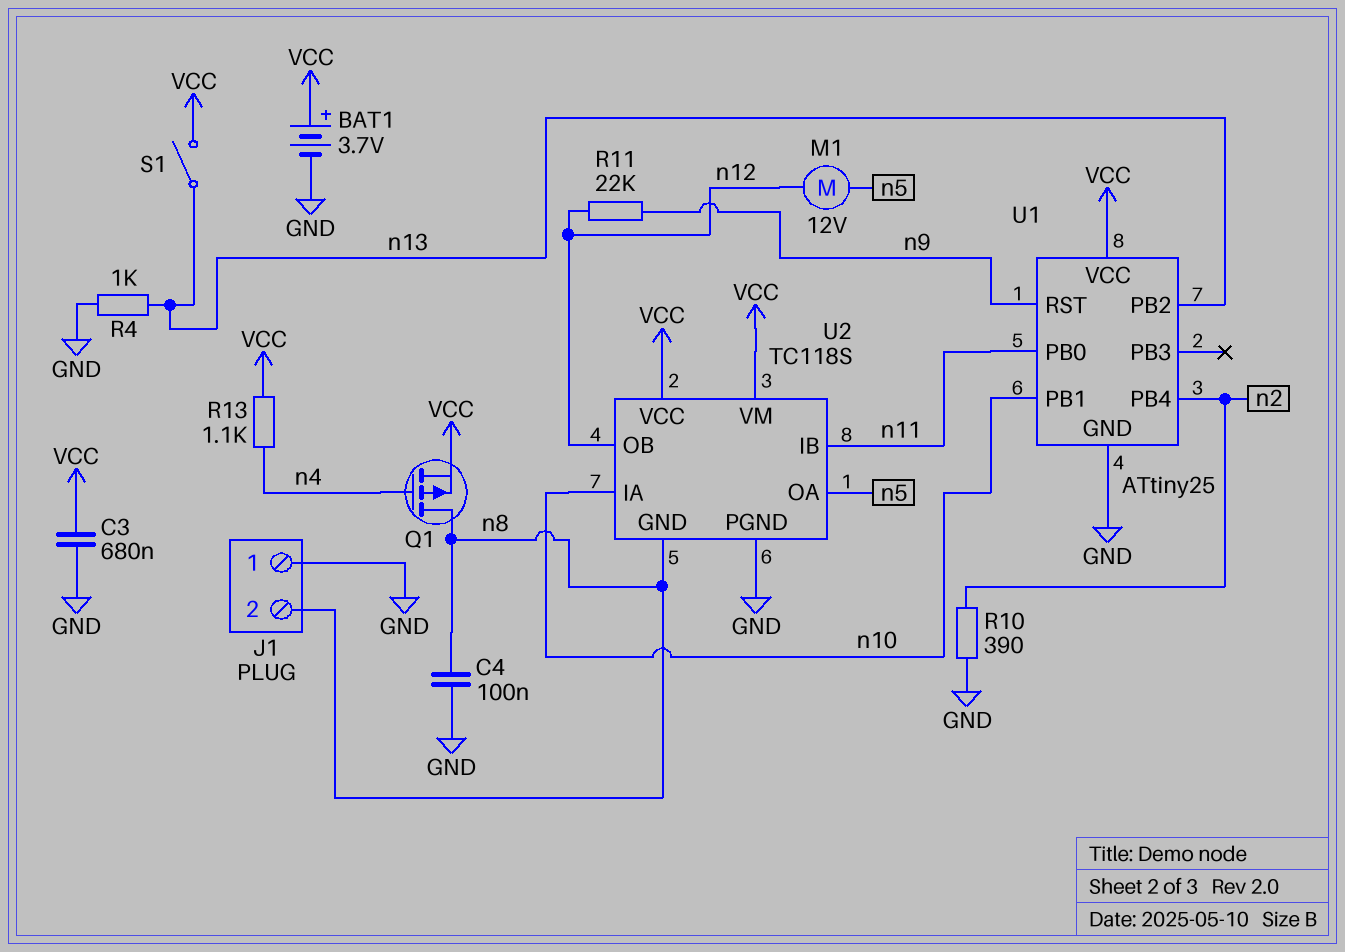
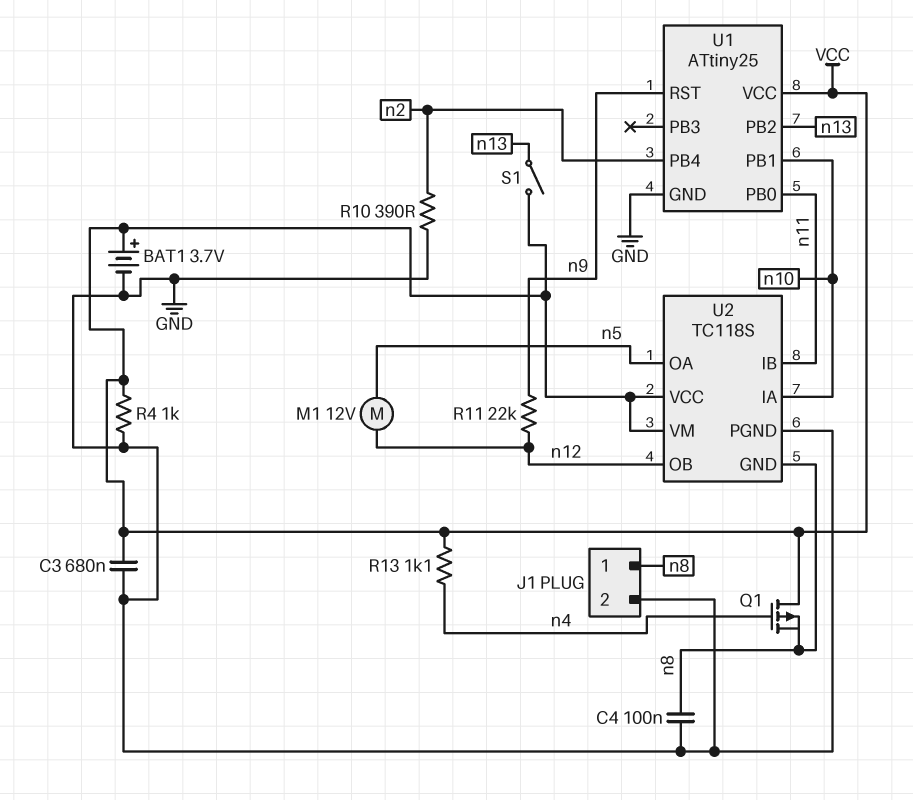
J1 pin 1: GND -> n8
J1 pin 2: n8 -> GND
Q1: PMOS (G n4, D n8, S VCC) -> PMOS (G n4, D VCC, S n8)
R4: 1k (GND, n13) -> 1k (GND, VCC)

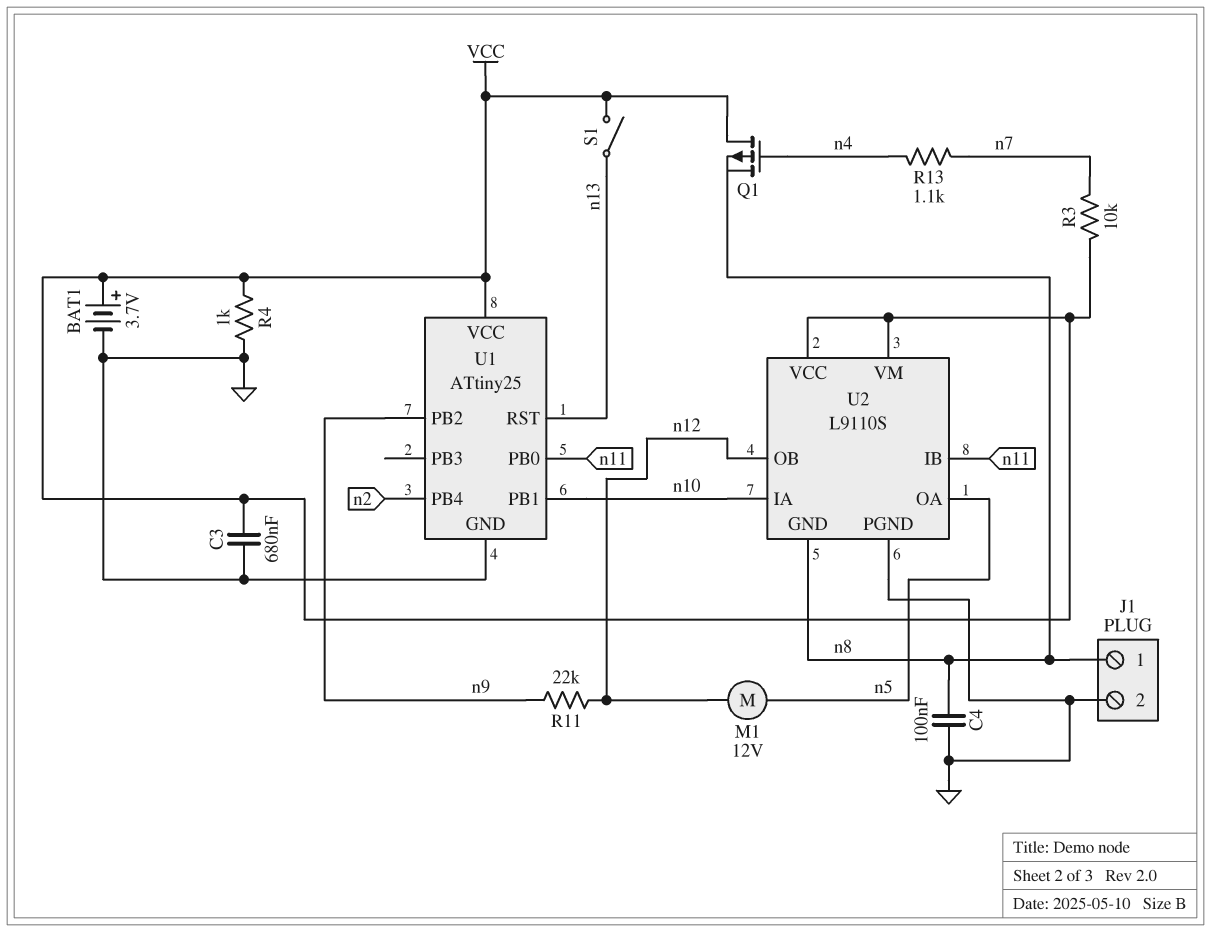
R3: none -> 10k (VCC, n7)
R10: 390 (GND, n2) -> none
R13: 1.1k (VCC, n4) -> 1.1k (n4, n7)
U1 pin PB2: n13 -> n9
U1 pin RST: n9 -> n13
U2: TC118S -> L9110S

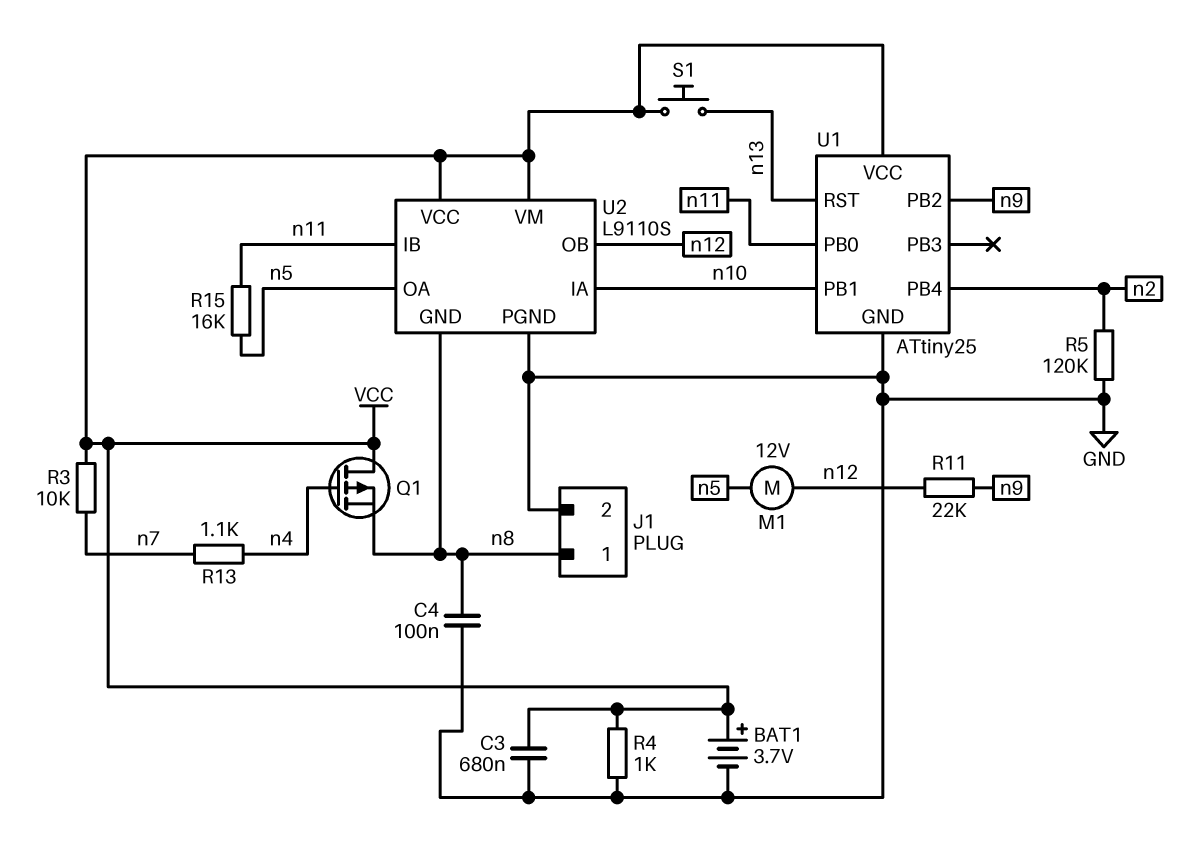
R5: none -> 120k (GND, n2)
R15: none -> 16k (n5, n11)
S1: switch (VCC, n13) -> button (VCC, n13)

